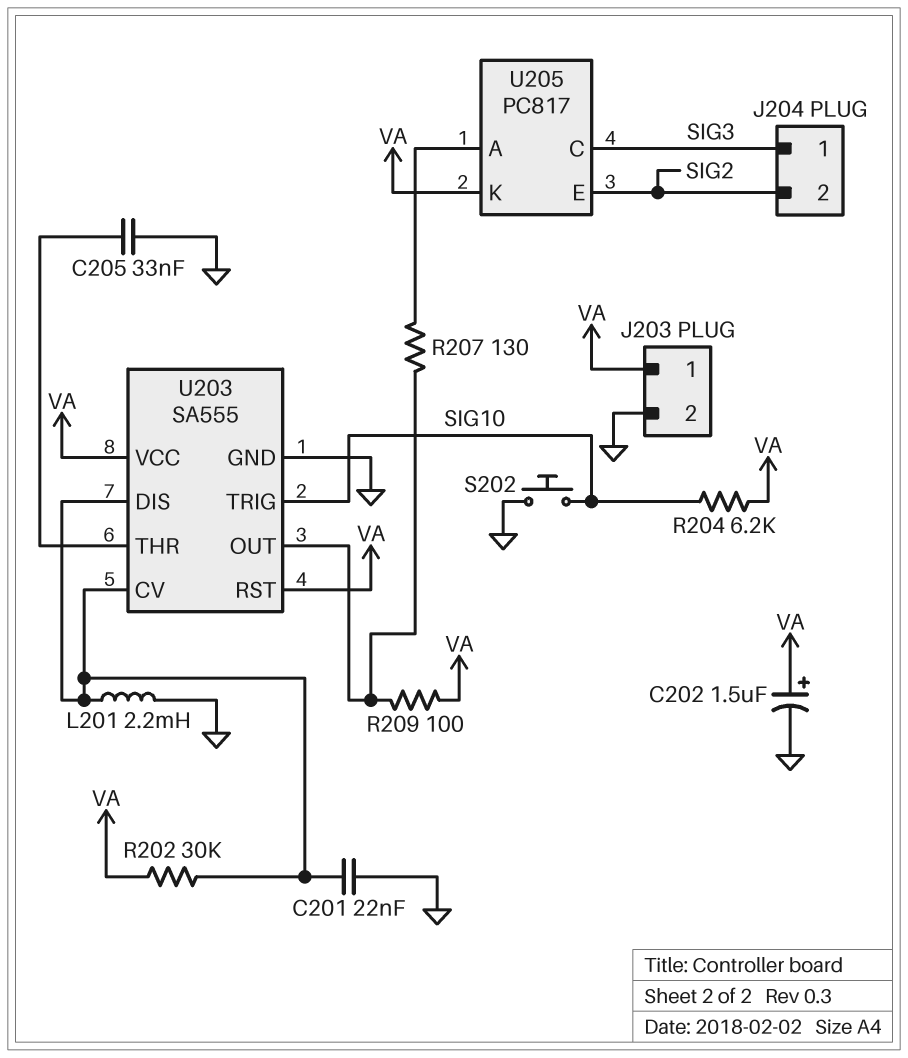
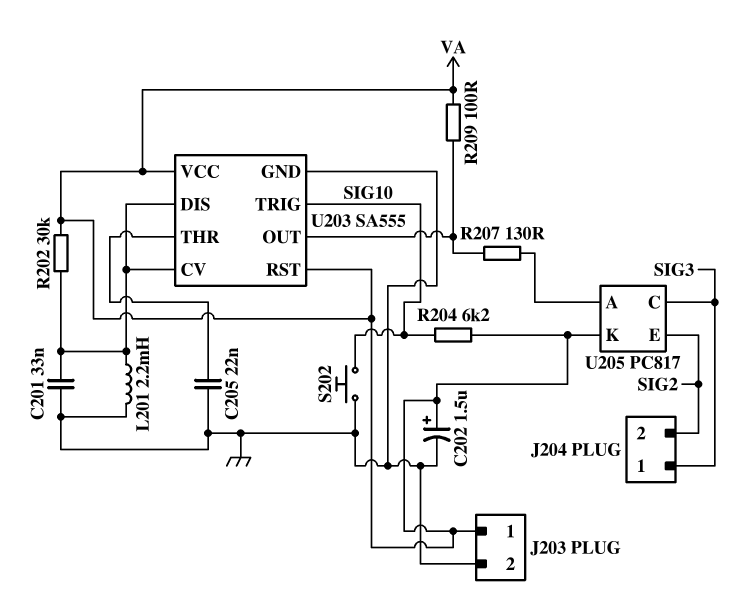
C201: 22nF (GND, U203/CV) -> 33nF (GND, U203/CV)
C205: 33nF (GND, U203/THR) -> 22nF (GND, U203/THR)

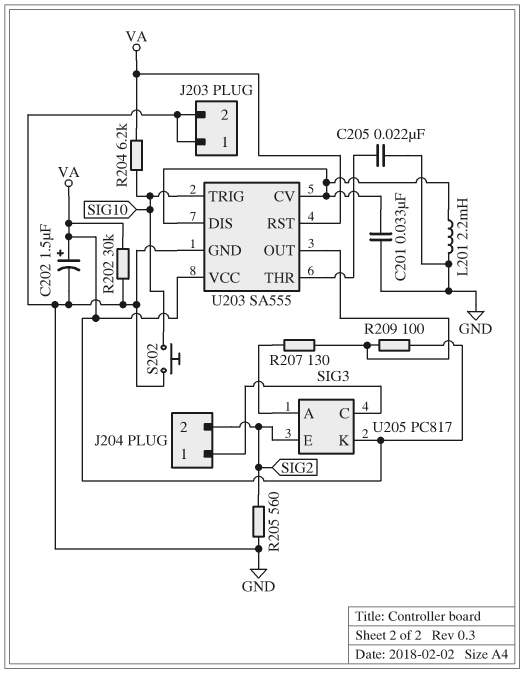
J203 pin 1: VA -> GND
R202: 30k (U203/CV, VA) -> 30k (GND, VA)
R205: none -> 560 (GND, SIG2)

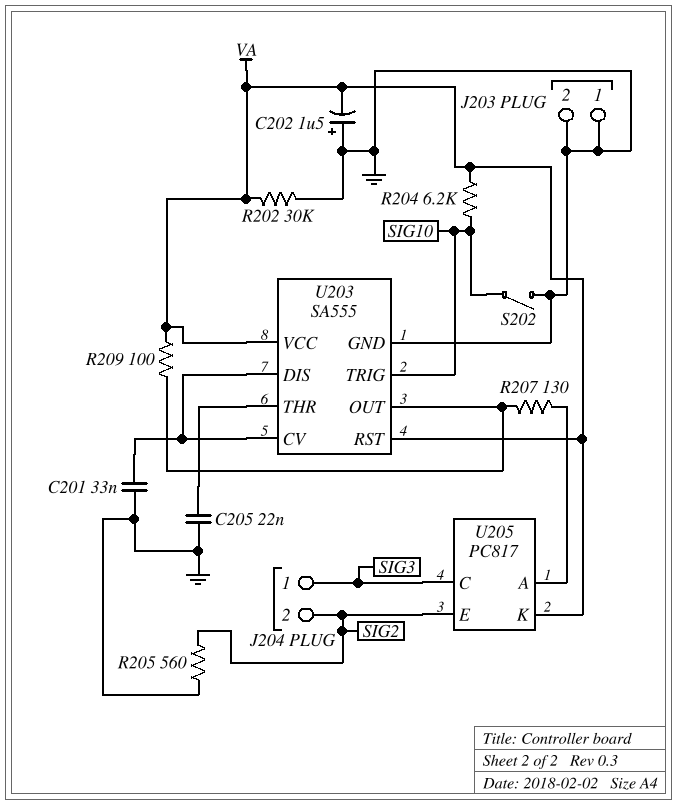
C202: 1.5uF (plus VA, minus GND) -> 1.5uF (plus GND, minus VA)
L201: 2.2mH (GND, U203/CV) -> none
S202: button (GND, SIG10) -> switch (GND, SIG10)

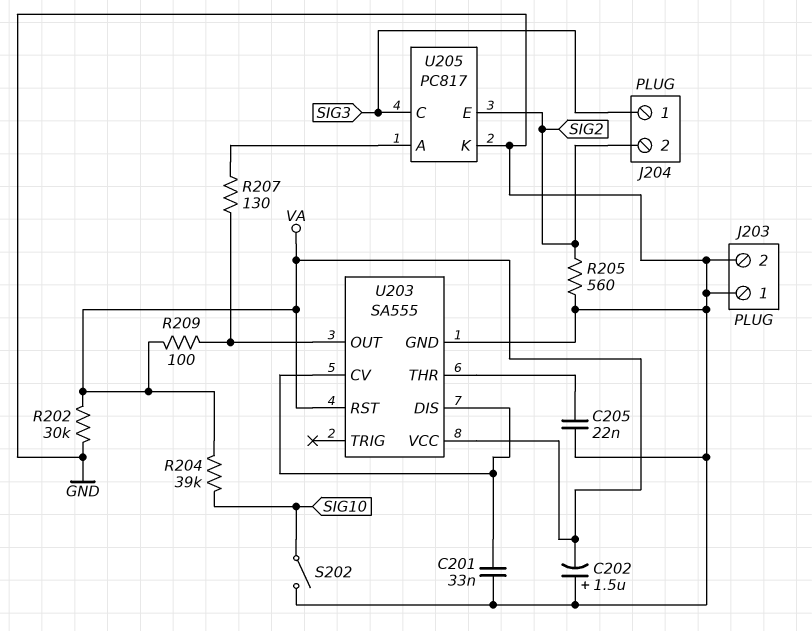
R204: 6.2k (SIG10, VA) -> 39k (SIG10, VA)
U203 pin TRIG: SIG10 -> none
U205 pin K: VA -> GND

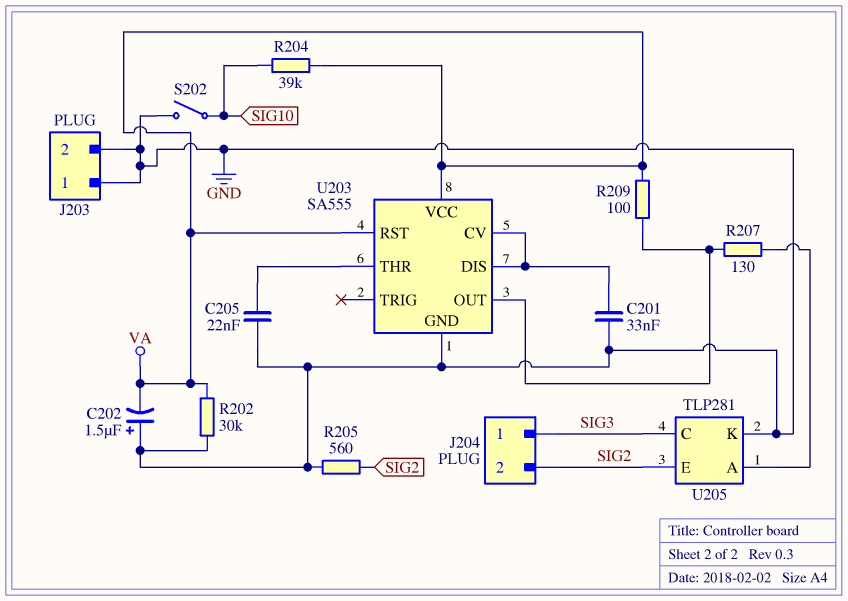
U205: PC817 -> TLP281

